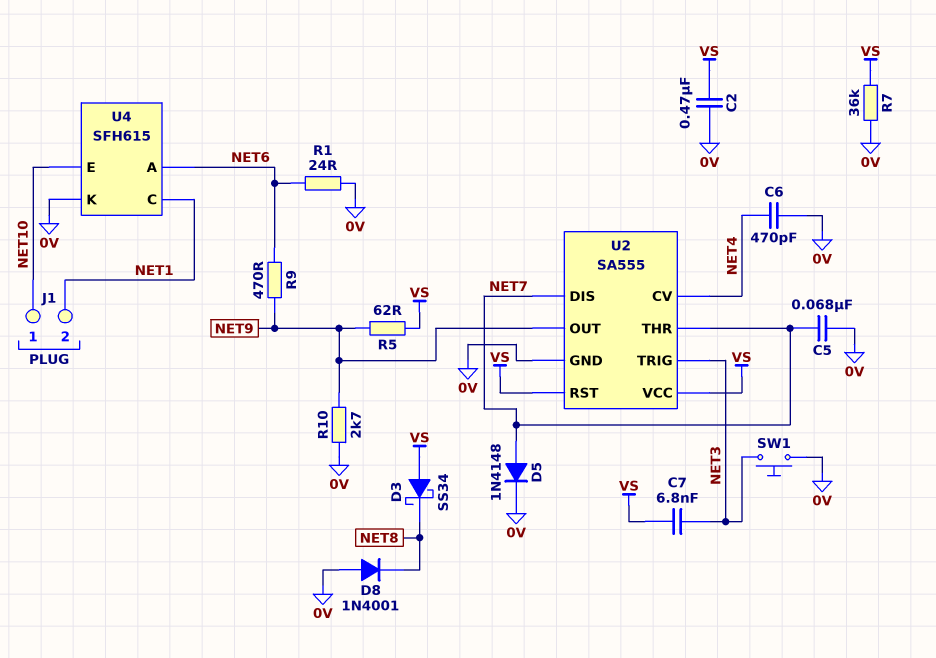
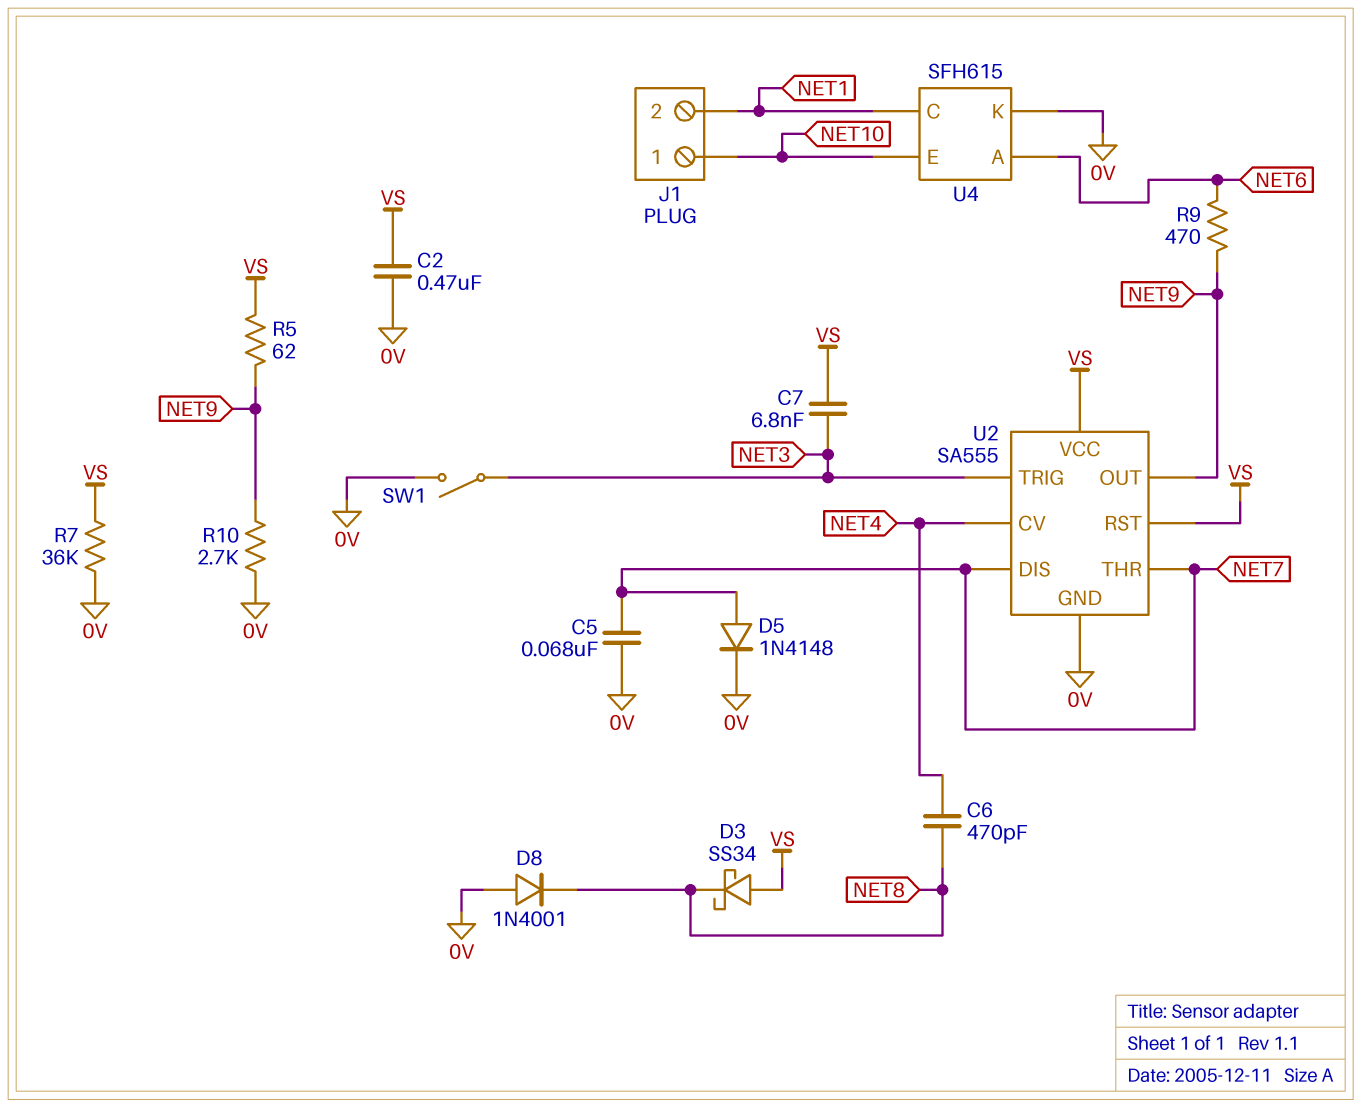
C6: 470pF (0V, NET4) -> 470pF (NET4, NET8)
R1: 24 (0V, NET6) -> none
SW1: button (0V, NET3) -> switch (0V, NET3)

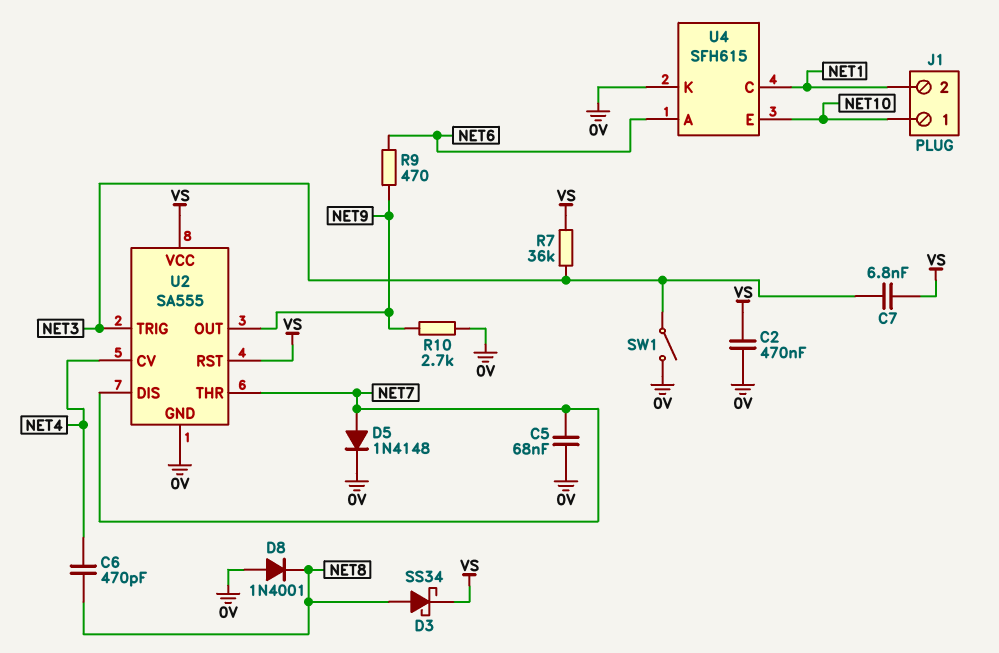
D3: schottky SS34 (A VS, K NET8) -> schottky SS34 (A NET8, K VS)
R5: 62 (NET9, VS) -> none
R7: 36k (0V, VS) -> 36k (NET3, VS)

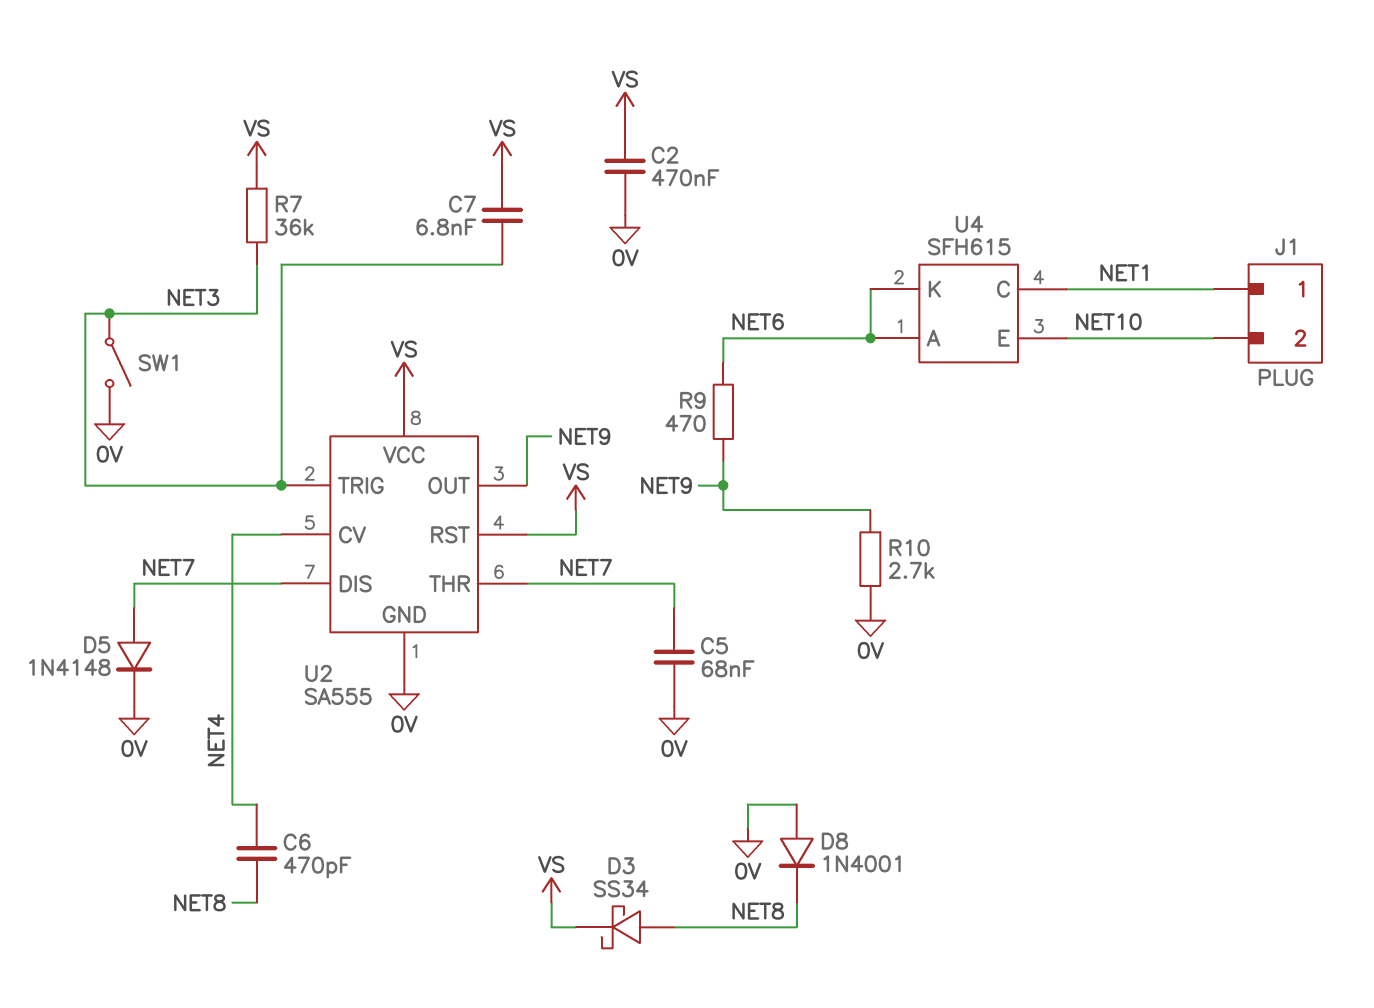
J1 pin 1: NET10 -> NET1
J1 pin 2: NET1 -> NET10
U4 pin K: 0V -> NET6

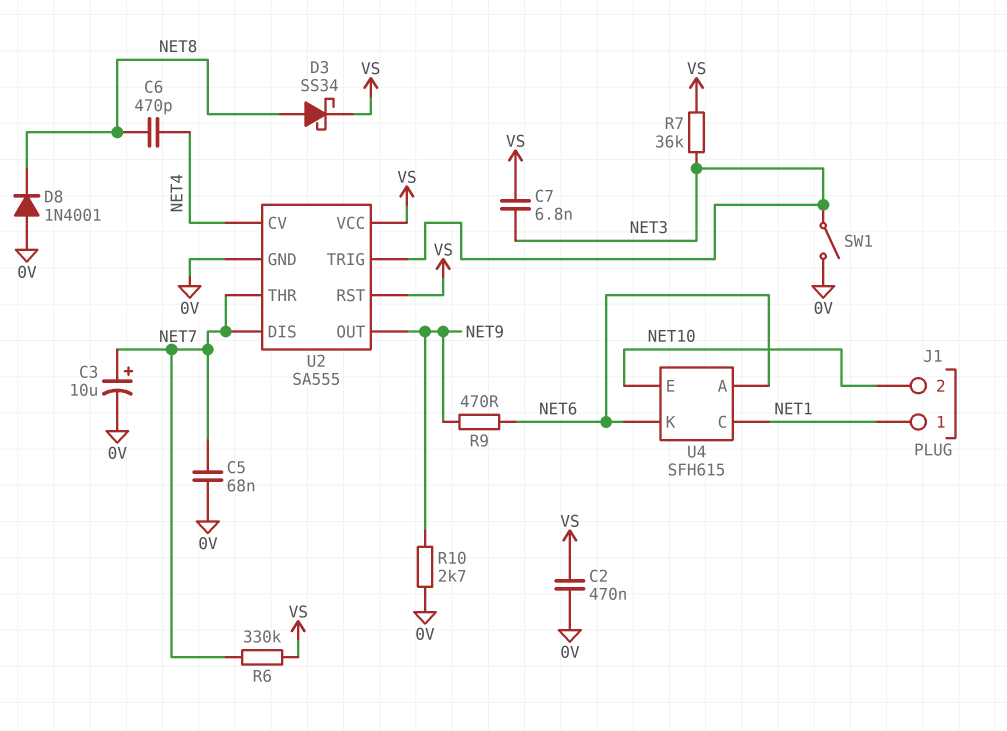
C3: none -> 10uF (plus NET7, minus 0V)
D5: diode 1N4148 (A NET7, K 0V) -> none
R6: none -> 330k (NET7, VS)

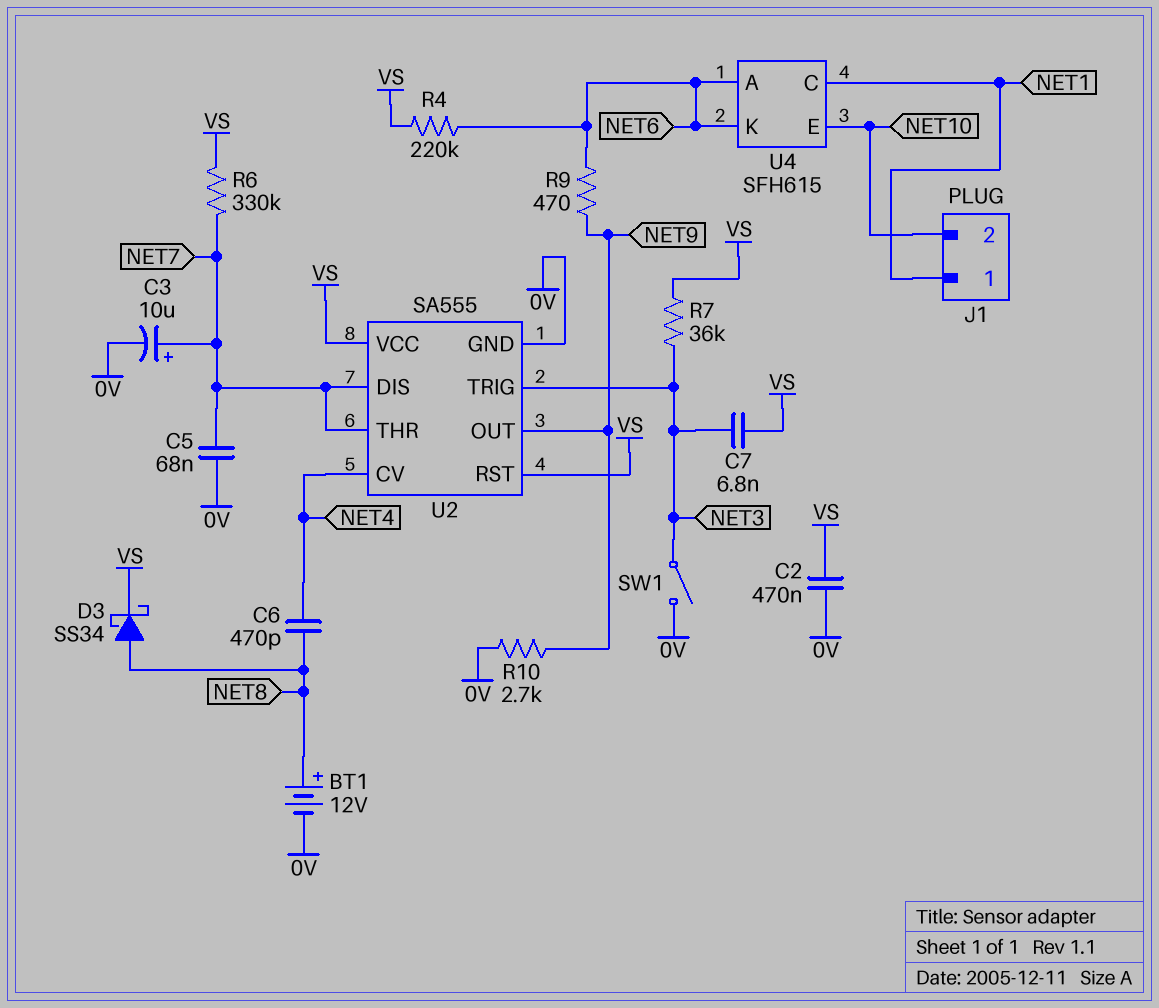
BT1: none -> 12V (plus NET8, minus 0V)
D8: diode 1N4001 (A 0V, K NET8) -> none
R4: none -> 220k (NET6, VS)

